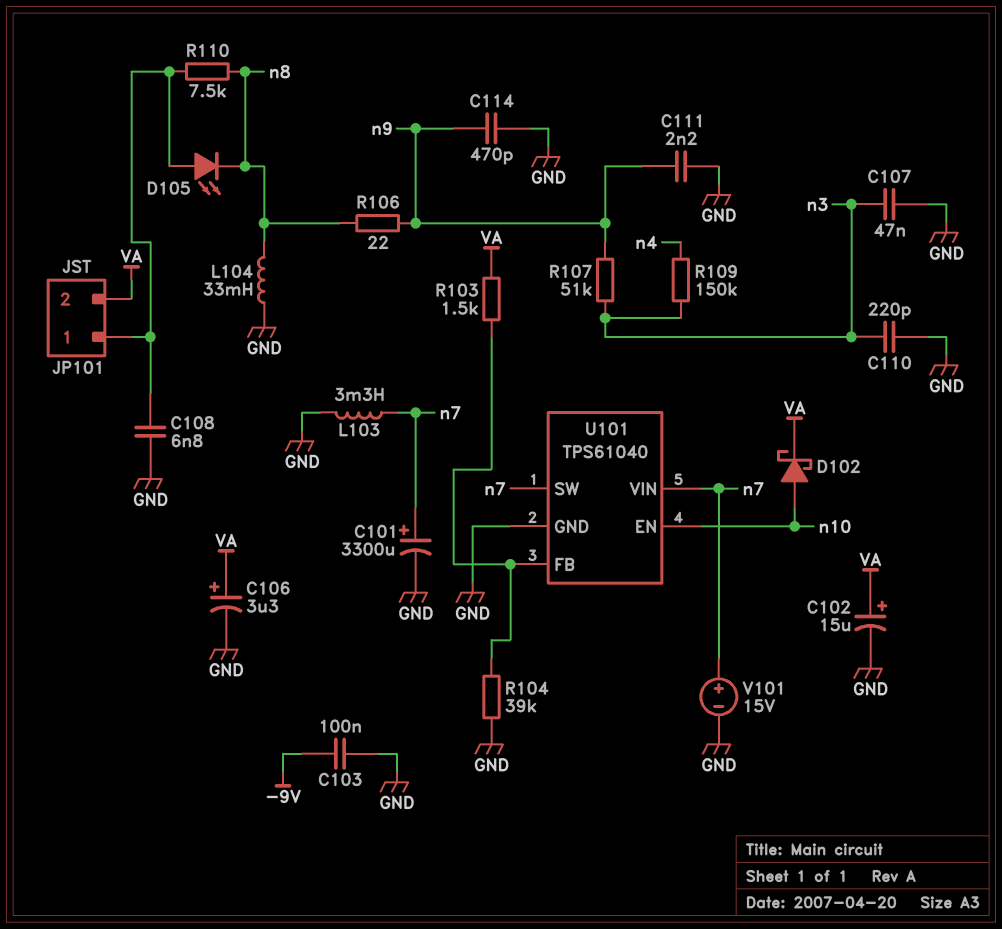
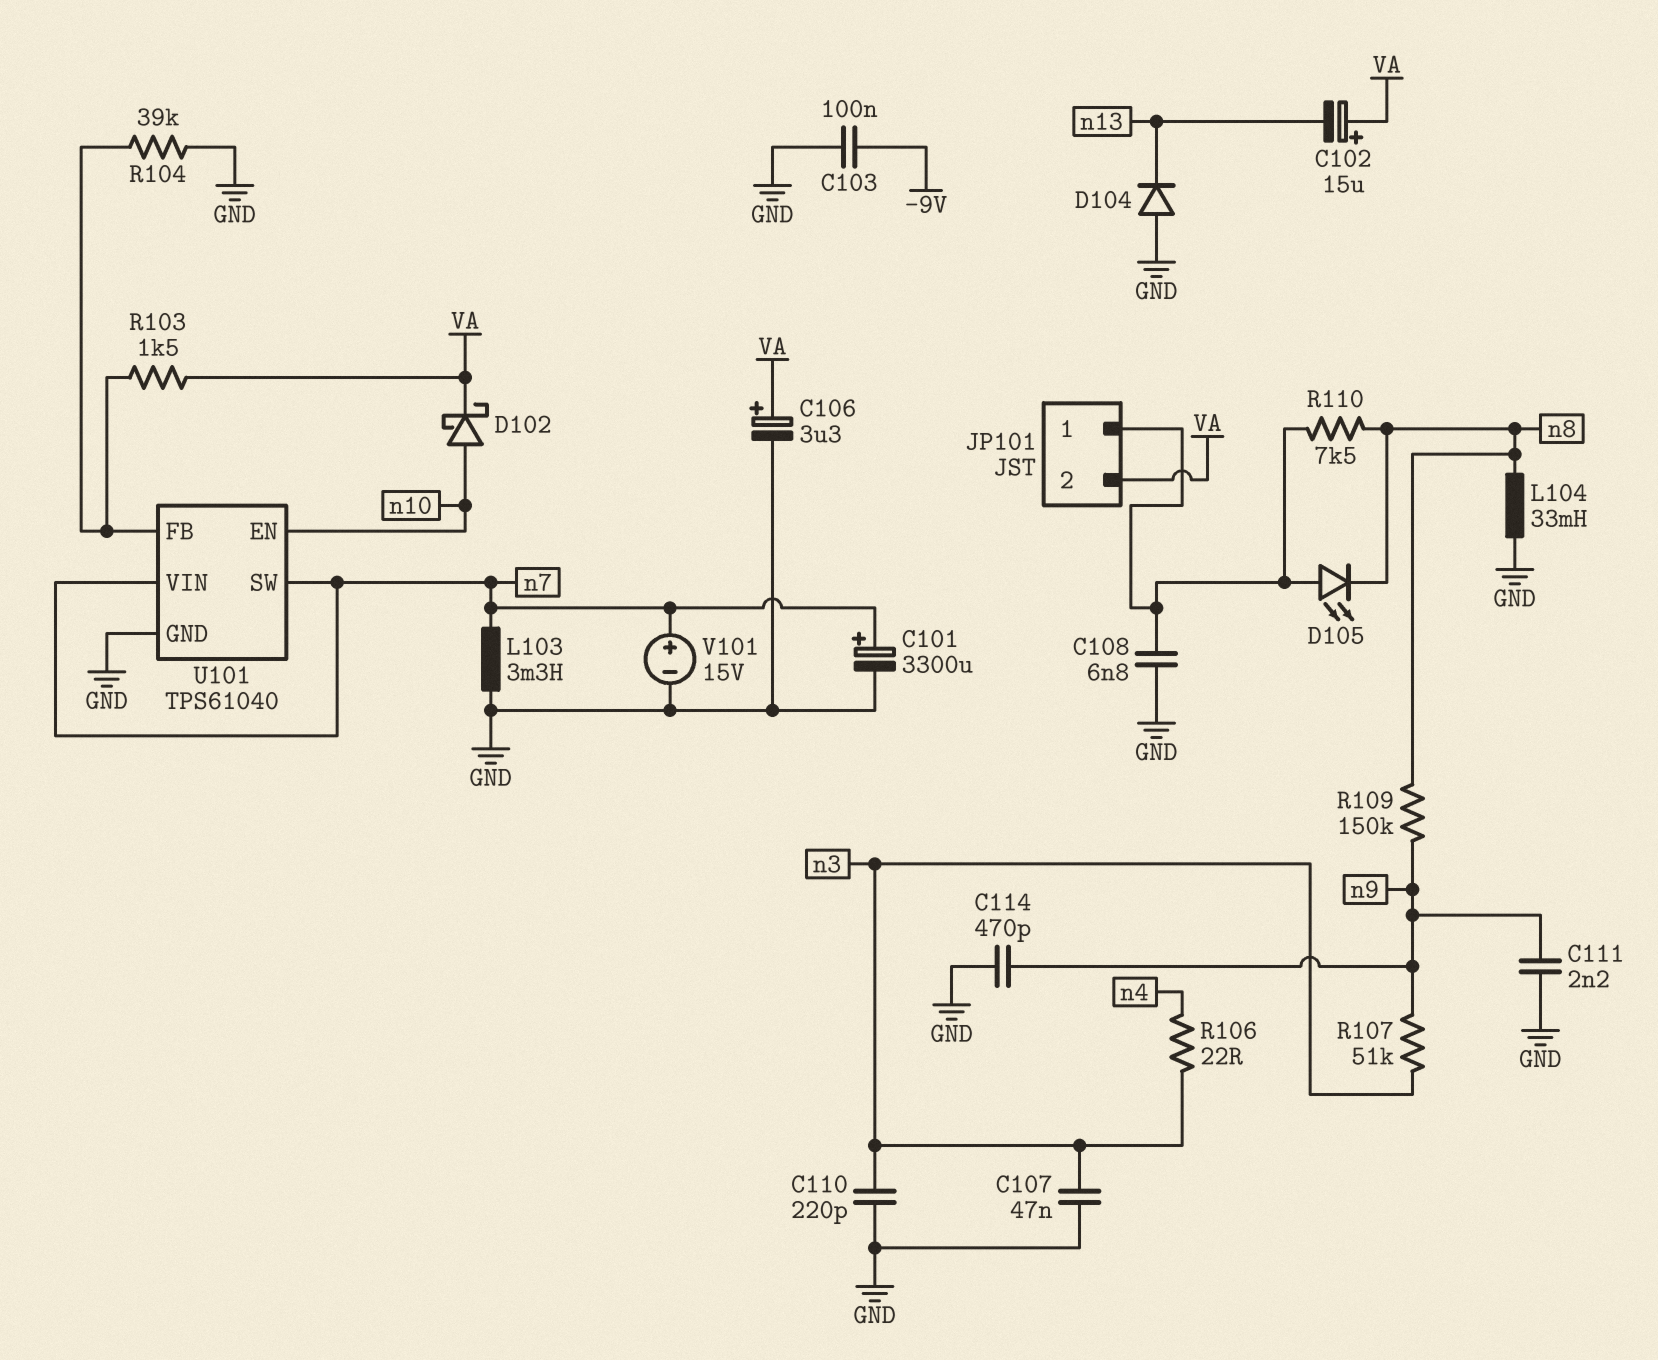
C102: 15uF (plus VA, minus GND) -> 15uF (plus VA, minus n13)
D104: none -> diode (A GND, K n13)
R106: 22 (n8, n9) -> 22 (n3, n4)
R109: 150k (n3, n4) -> 150k (n8, n9)

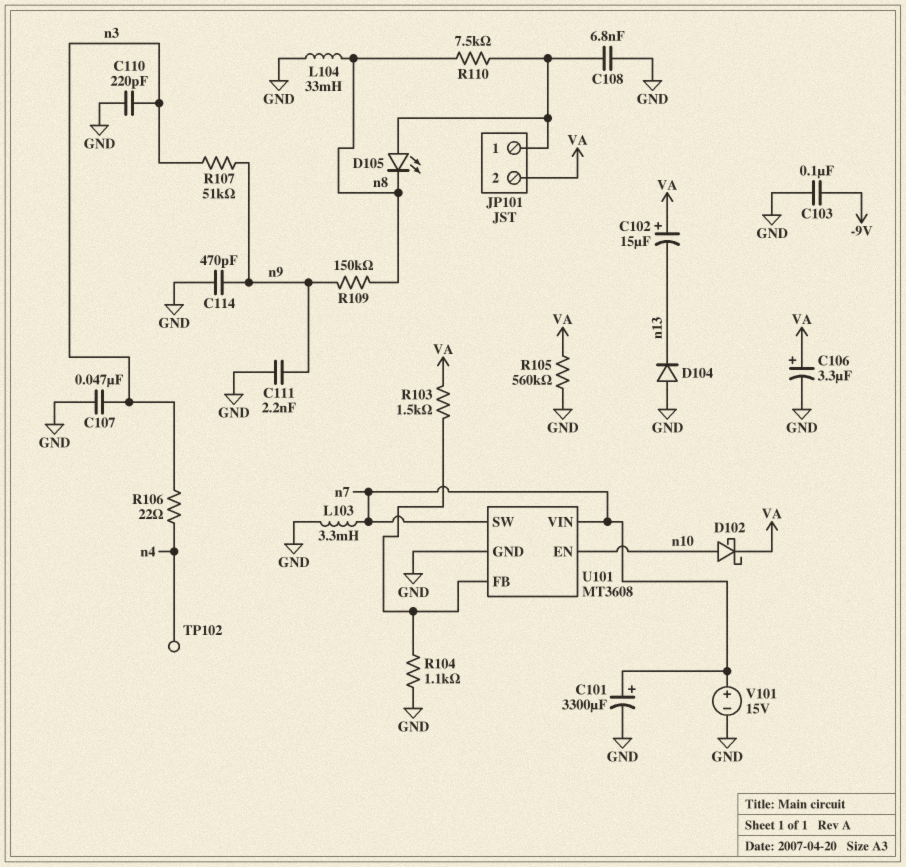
R104: 39k (GND, U101/FB) -> 1.1k (GND, U101/FB)
R105: none -> 560k (GND, VA)
TP102: none -> test point (n4)
U101: TPS61040 -> MT3608

